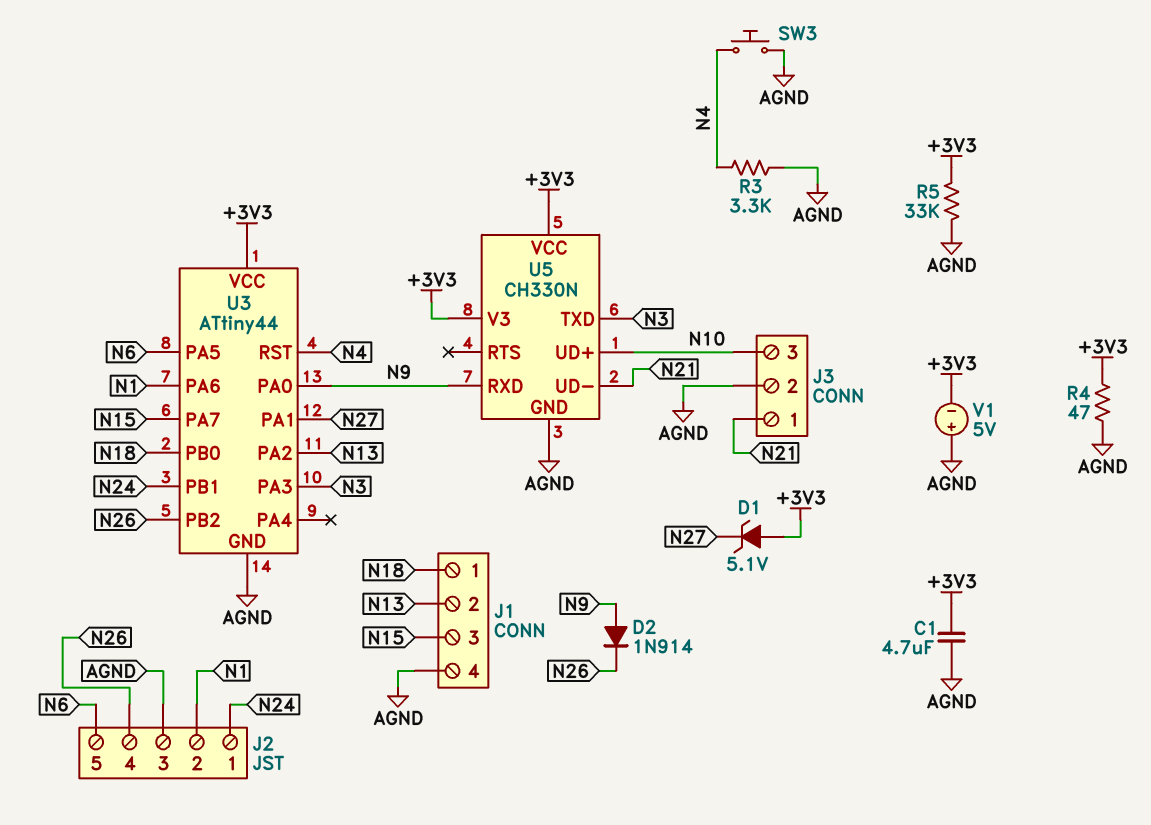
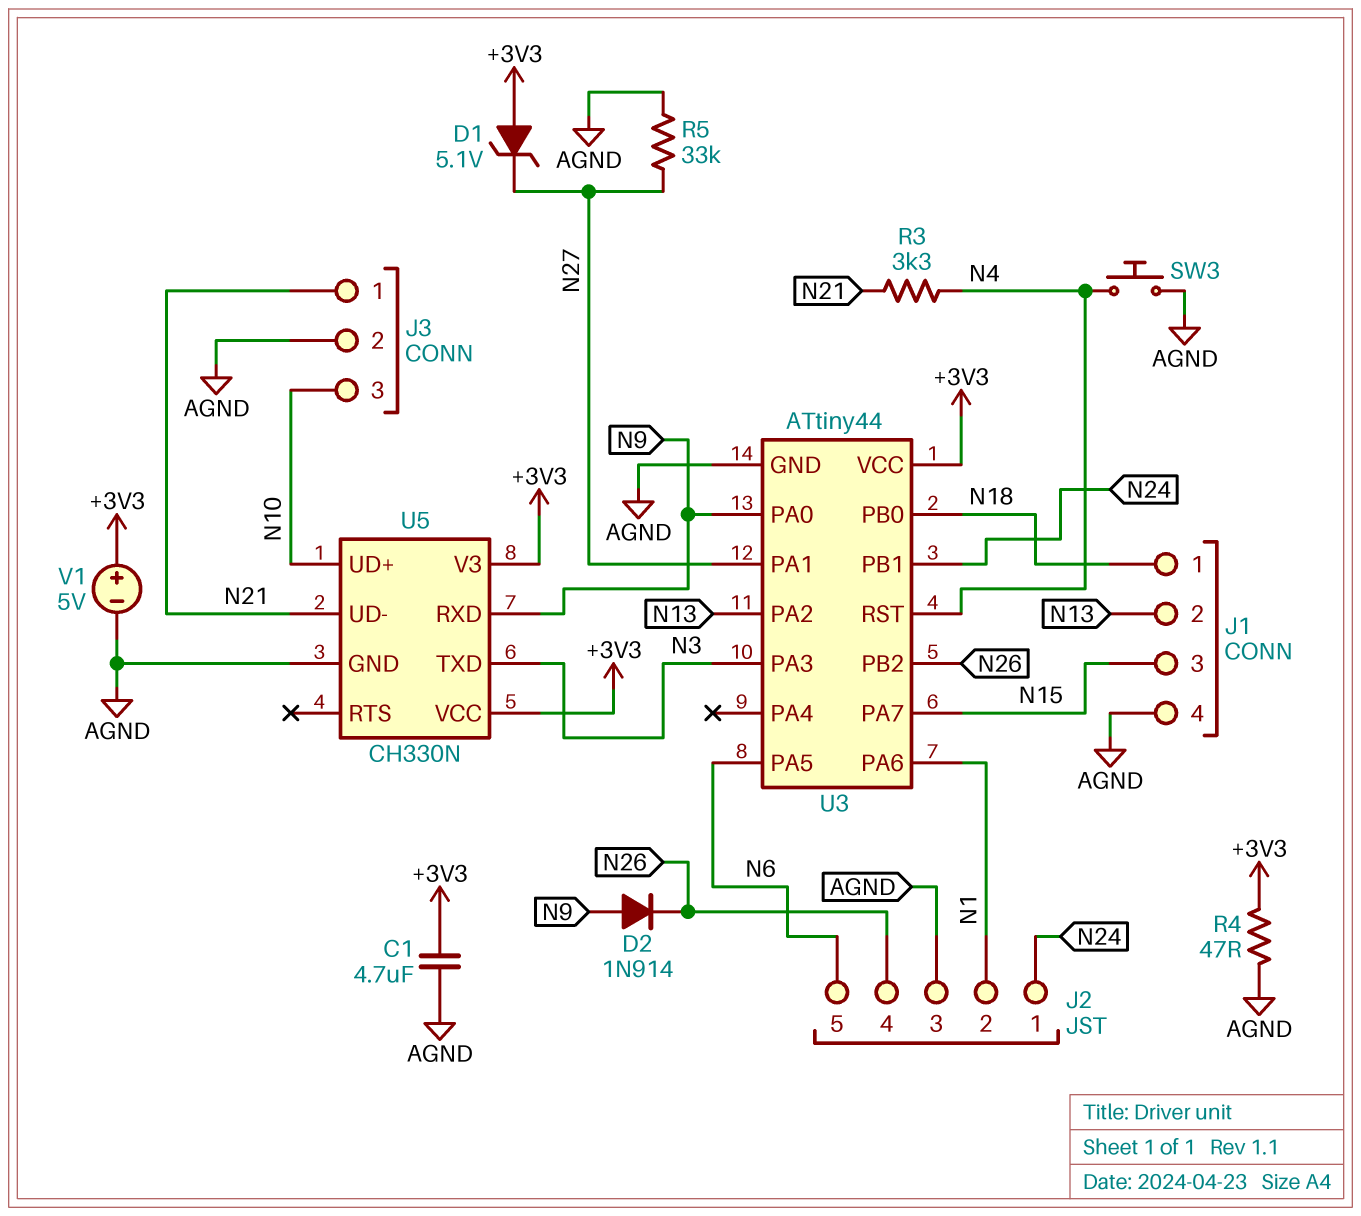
R3: 3.3k (AGND, N4) -> 3.3k (N4, N21)
R5: 33k (+3V3, AGND) -> 33k (AGND, N27)
V1: 5V (plus AGND, minus +3V3) -> 5V (plus +3V3, minus AGND)

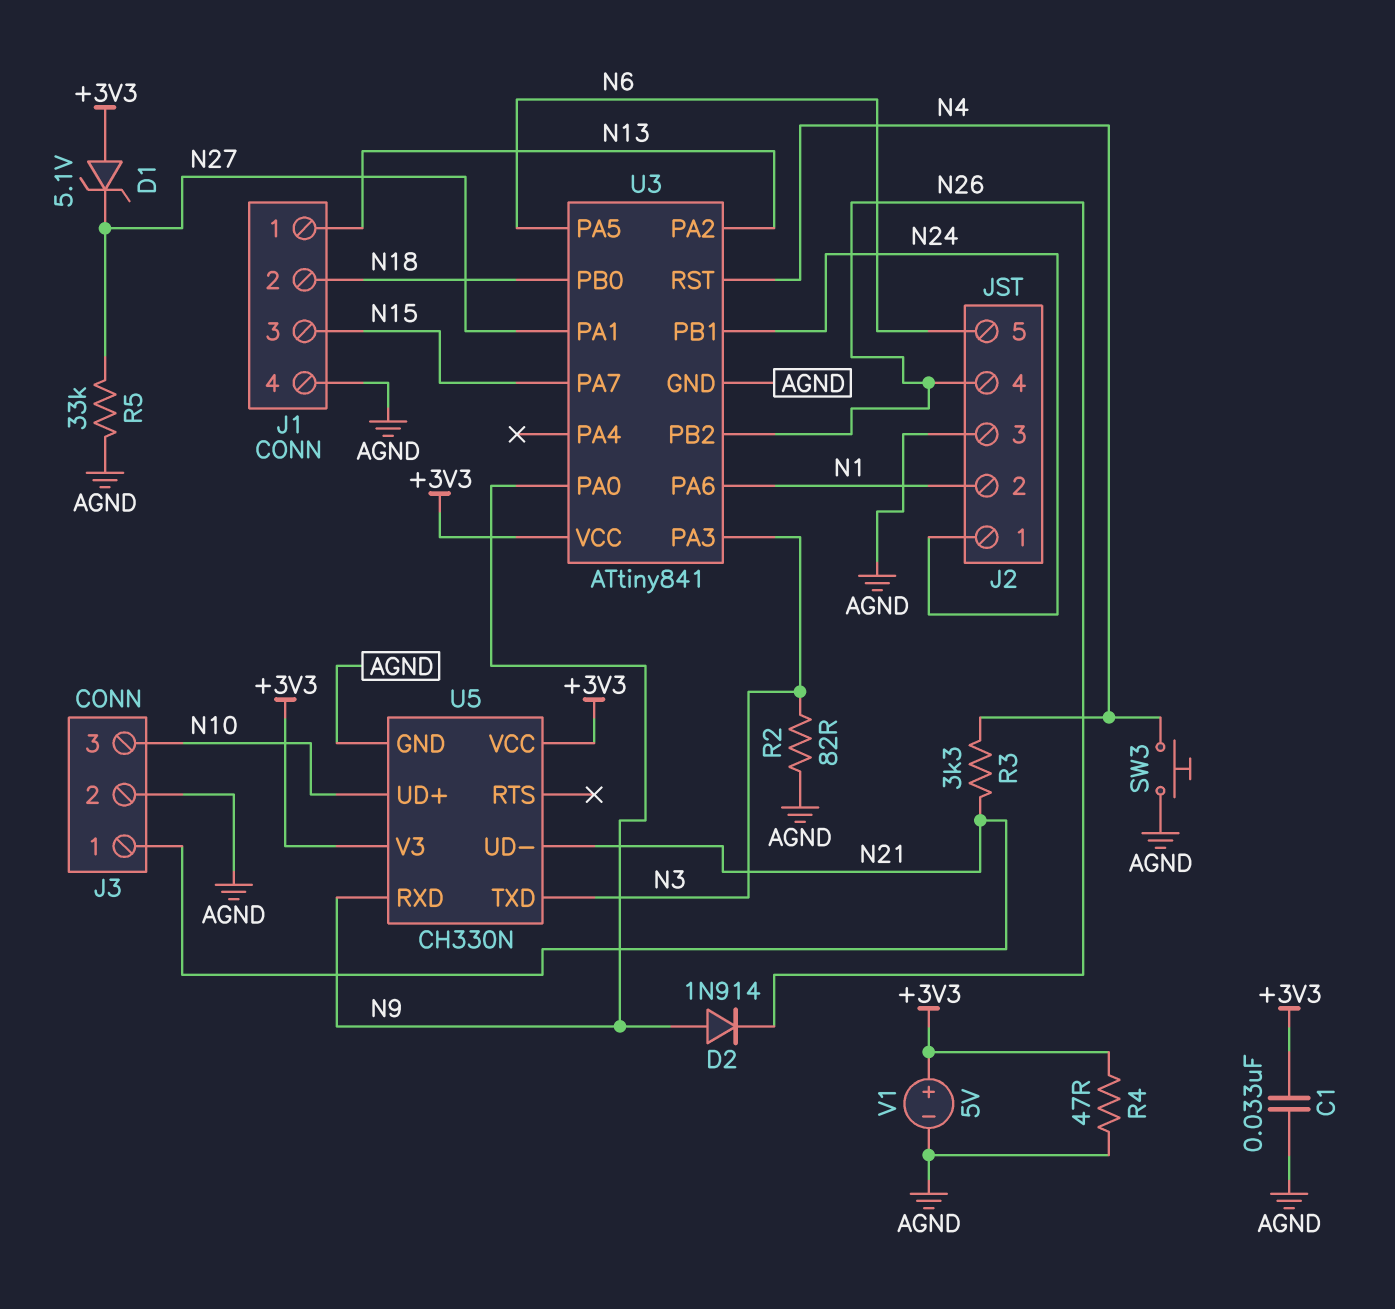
C1: 4.7uF (+3V3, AGND) -> 33nF (+3V3, AGND)
J1 pin 1: N18 -> N13
J1 pin 2: N13 -> N18
R2: none -> 82 (AGND, N3)
U3: ATtiny44 -> ATtiny841

